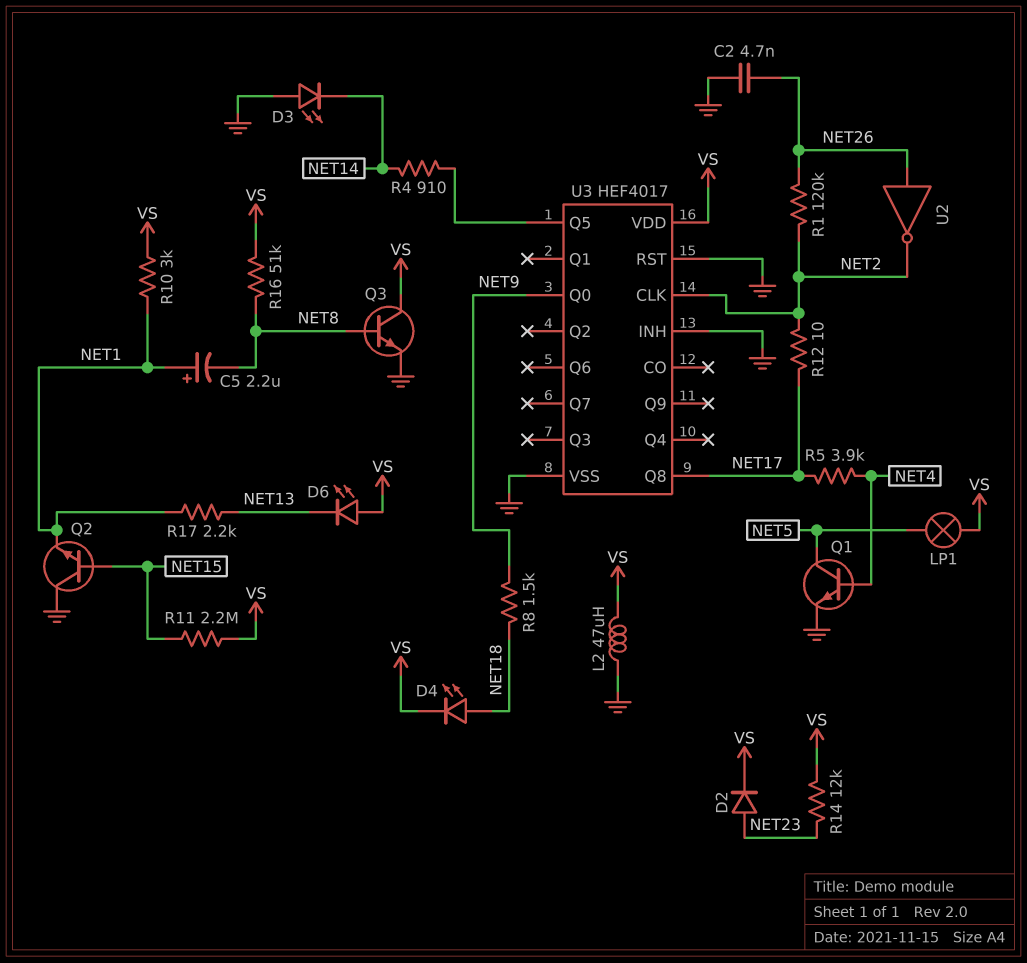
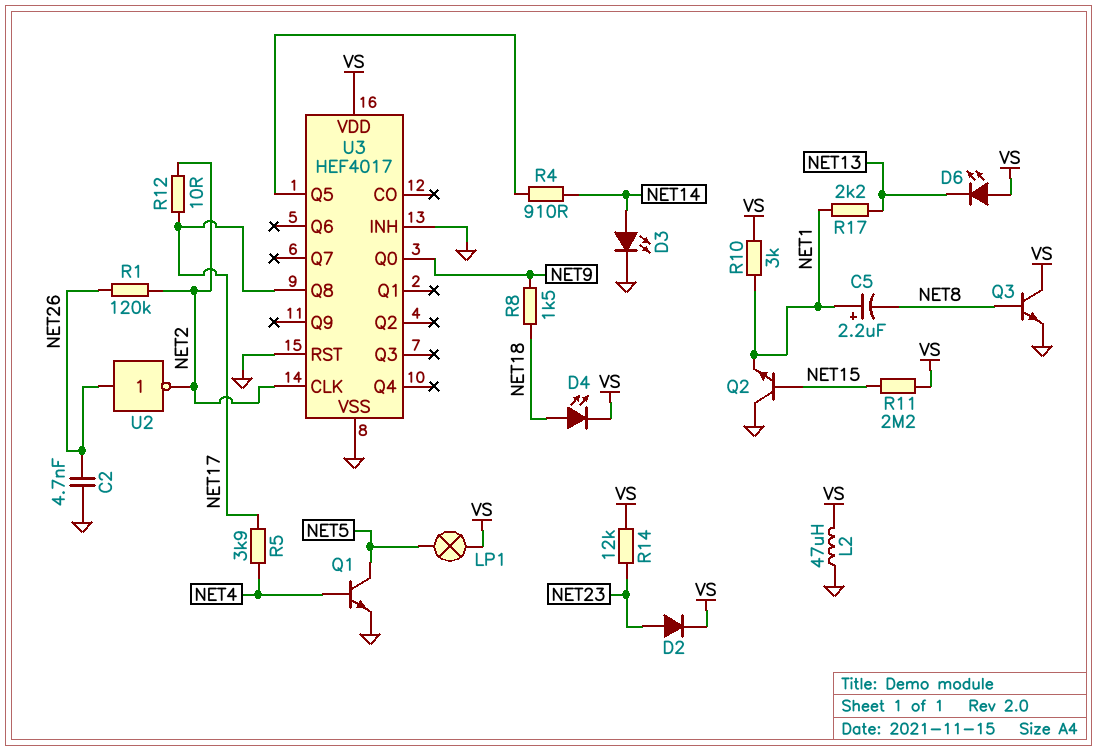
D3: LED (A GND, K NET14) -> LED (A NET14, K GND)
R16: 51k (NET8, VS) -> none

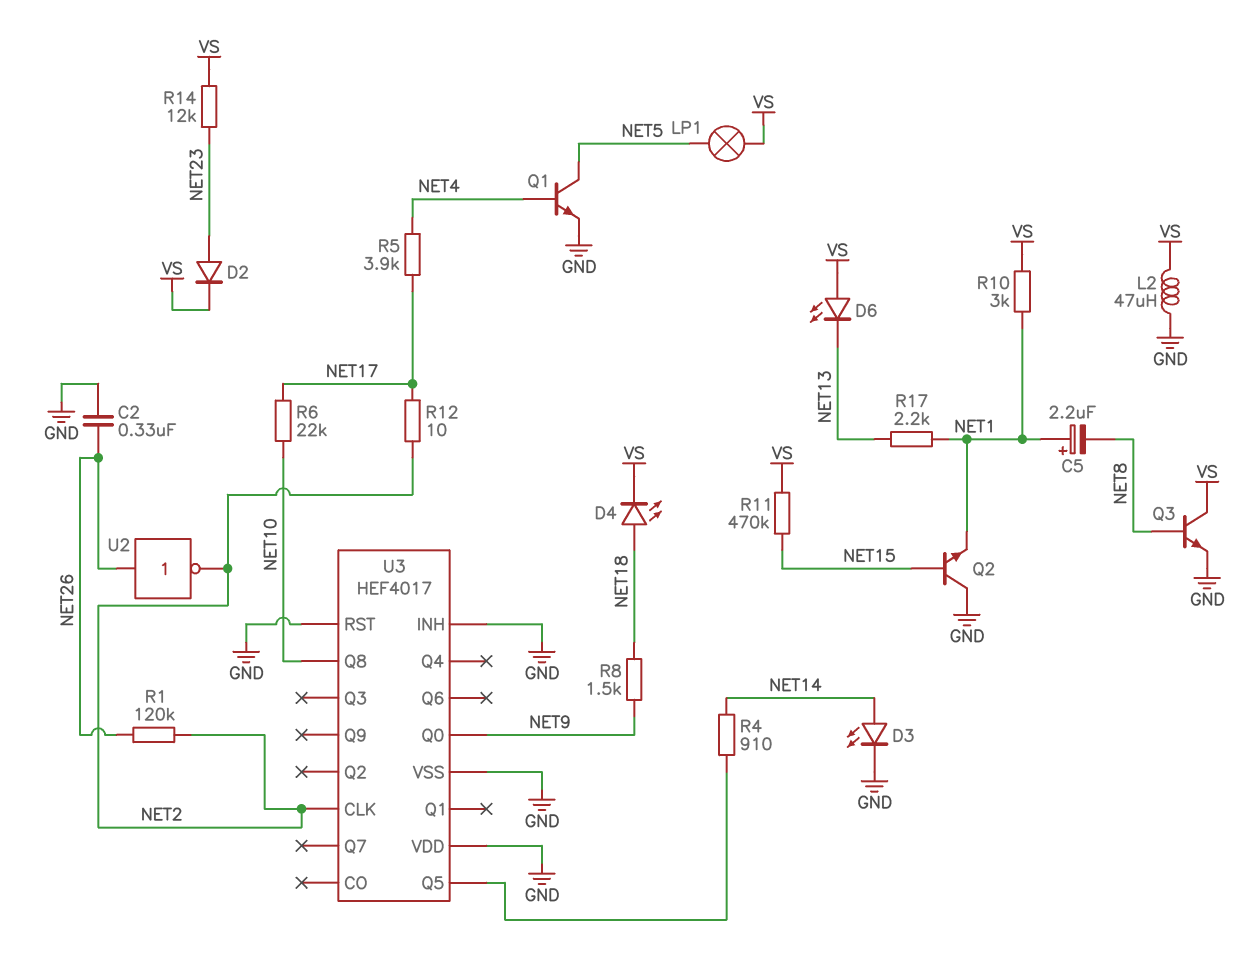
C2: 4.7nF (GND, NET26) -> 330nF (GND, NET26)
R6: none -> 22k (NET10, NET17)
R11: 2.2M (NET15, VS) -> 470k (NET15, VS)
U3 pin Q8: NET17 -> NET10
U3 pin VDD: VS -> GND

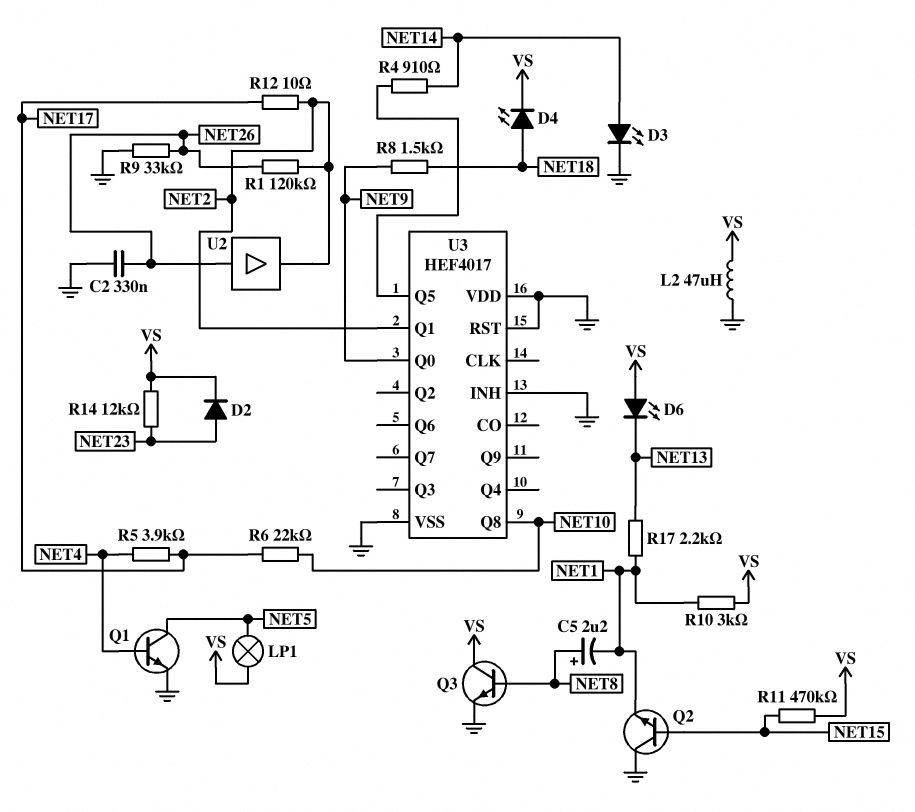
C5: 2.2uF (plus NET1, minus NET8) -> 2.2uF (plus NET8, minus NET1)
R9: none -> 33k (GND, NET26)
U2: NOT (in NET26, out NET2) -> buffer (in NET26, out NET2)
U3 pin CLK: NET2 -> none
U3 pin Q1: none -> NET2

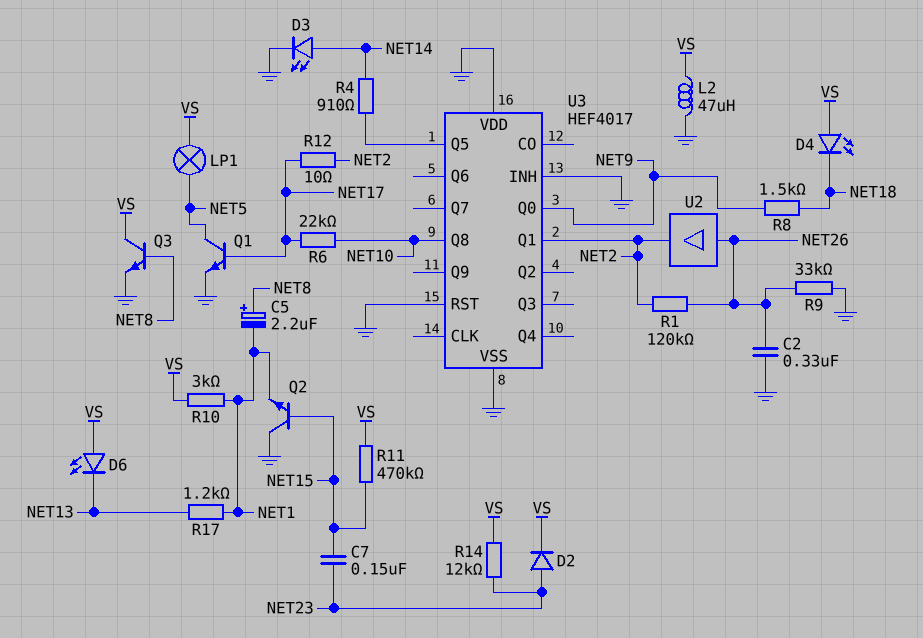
C7: none -> 150nF (NET15, NET23)
D4: LED (A NET18, K VS) -> LED (A VS, K NET18)
Q1: NPN (B NET4, C NET5, E GND) -> NPN (B NET17, C NET5, E GND)
R5: 3.9k (NET4, NET17) -> none
R17: 2.2k (NET1, NET13) -> 1.2k (NET1, NET13)

